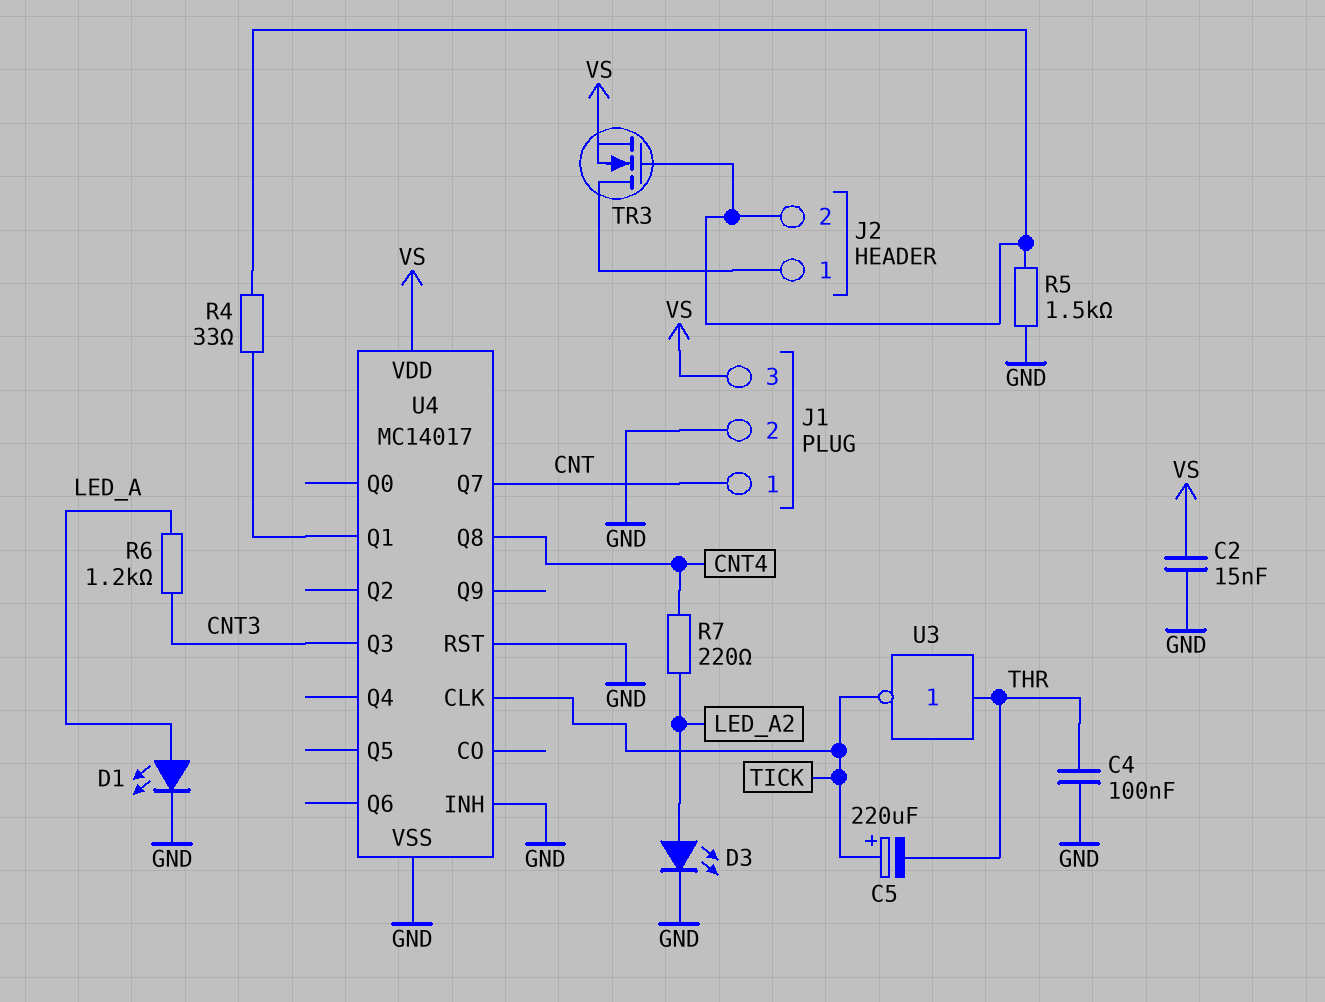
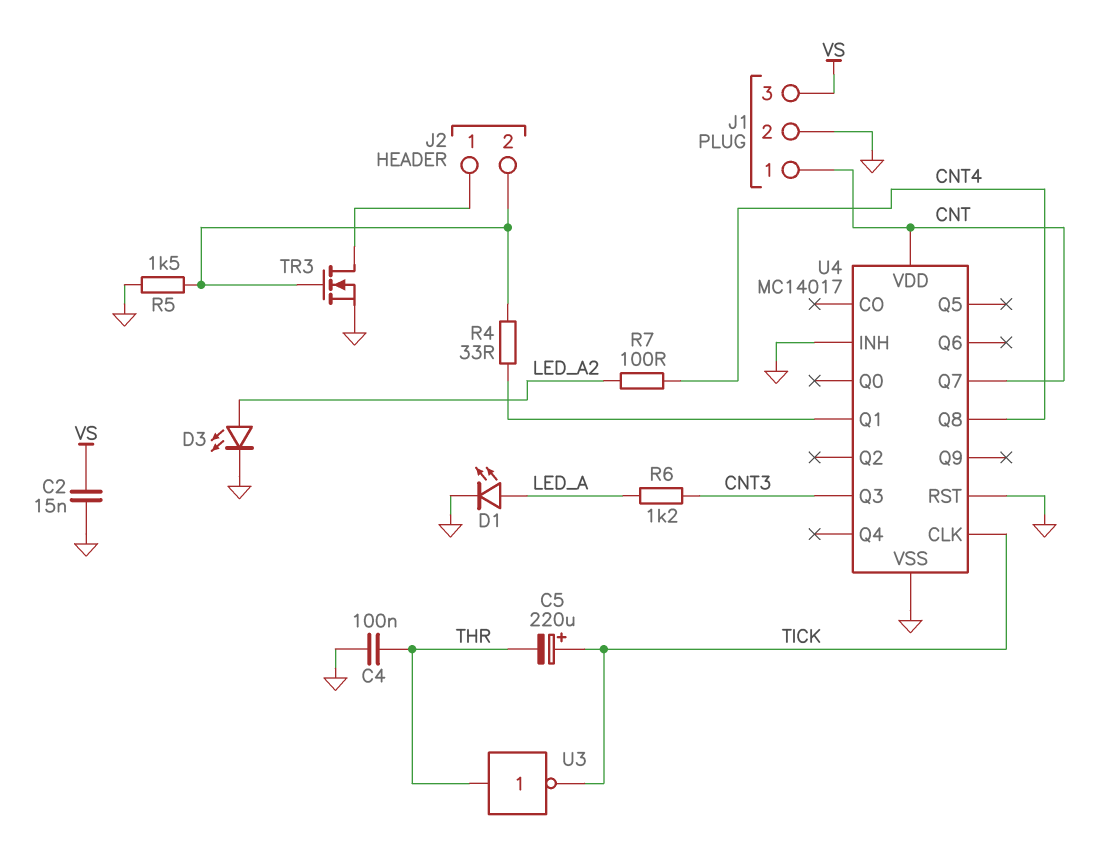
R7: 220 (CNT4, LED_A2) -> 100 (CNT4, LED_A2)
TR3: NMOS (G J2/2, D J2/1, S VS) -> NMOS (G J2/2, D J2/1, S GND)
U4 pin VDD: VS -> CNT

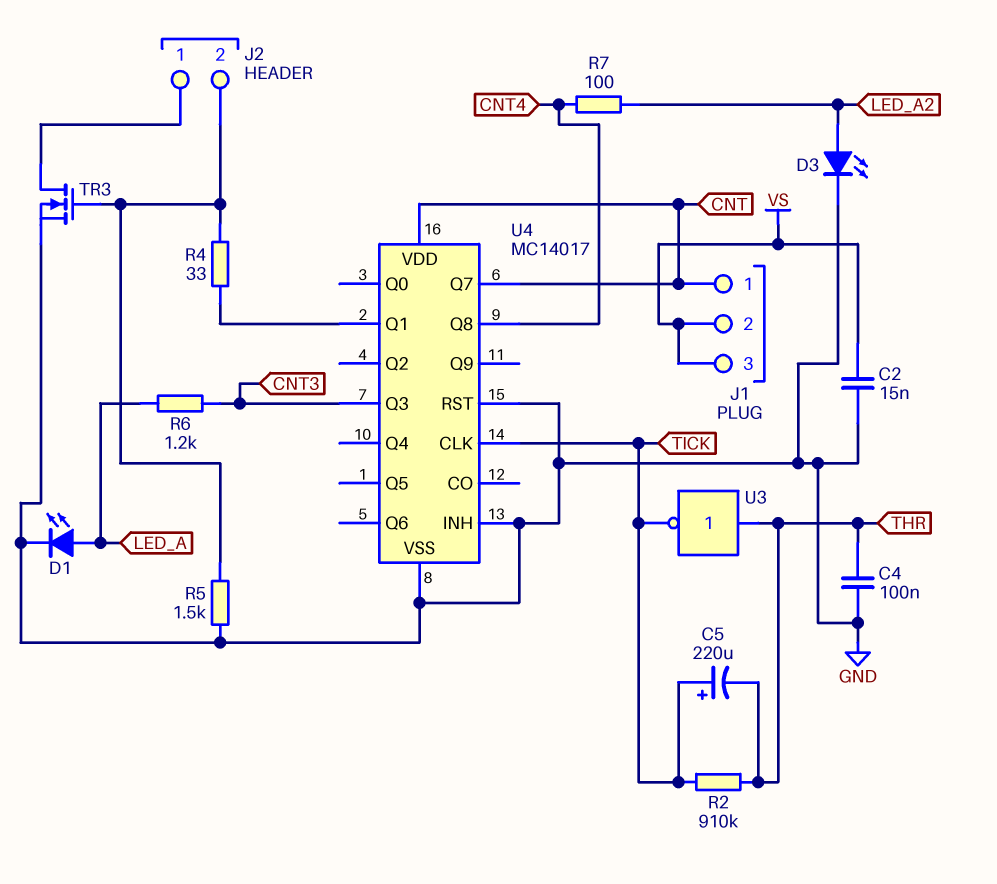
J1 pin 2: GND -> VS
R2: none -> 910k (THR, TICK)

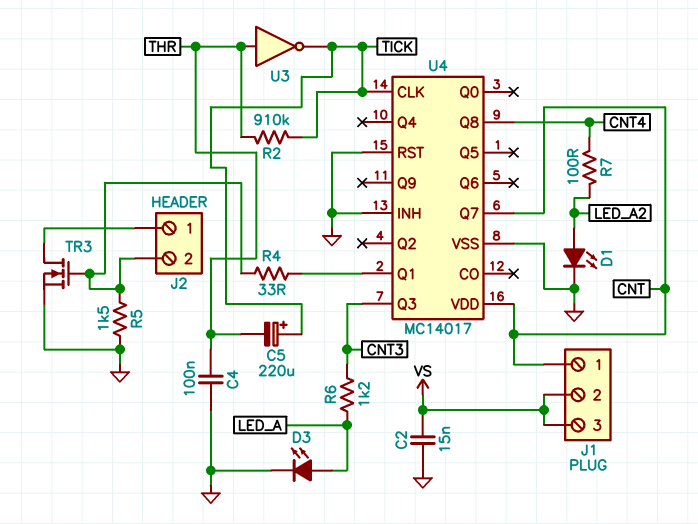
D1: LED (A LED_A, K GND) -> LED (A LED_A2, K GND)
D3: LED (A LED_A2, K GND) -> LED (A LED_A, K GND)

